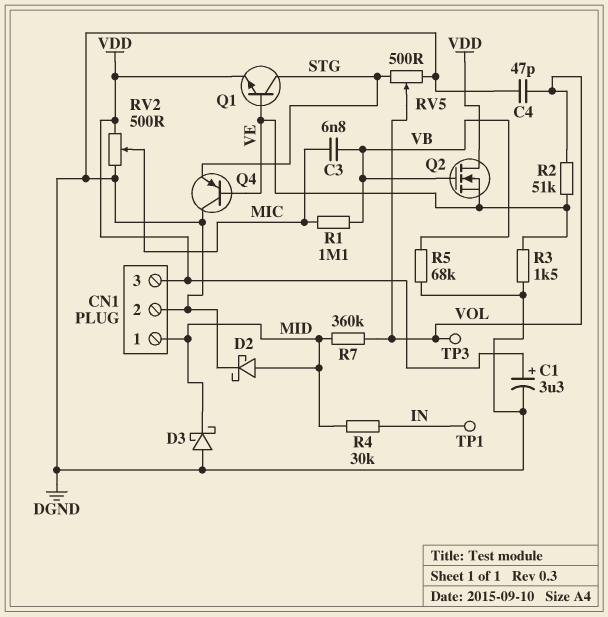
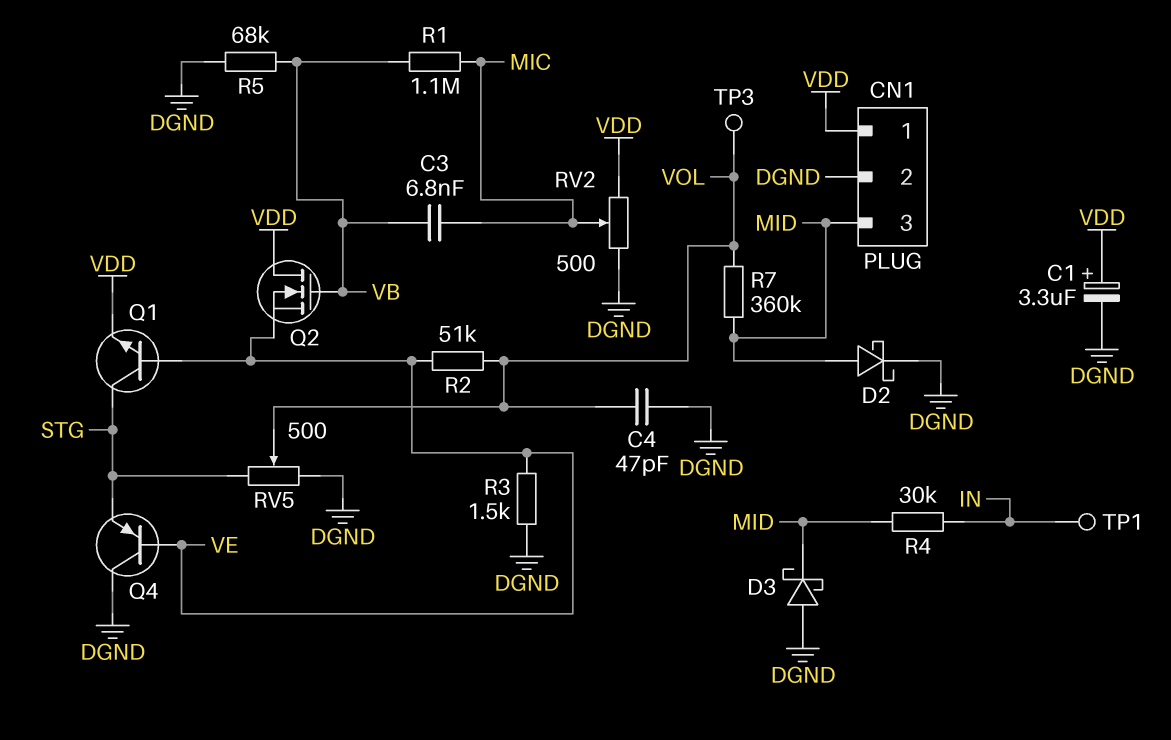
CN1 pin 1: MID -> VDD
CN1 pin 3: VDD -> MID

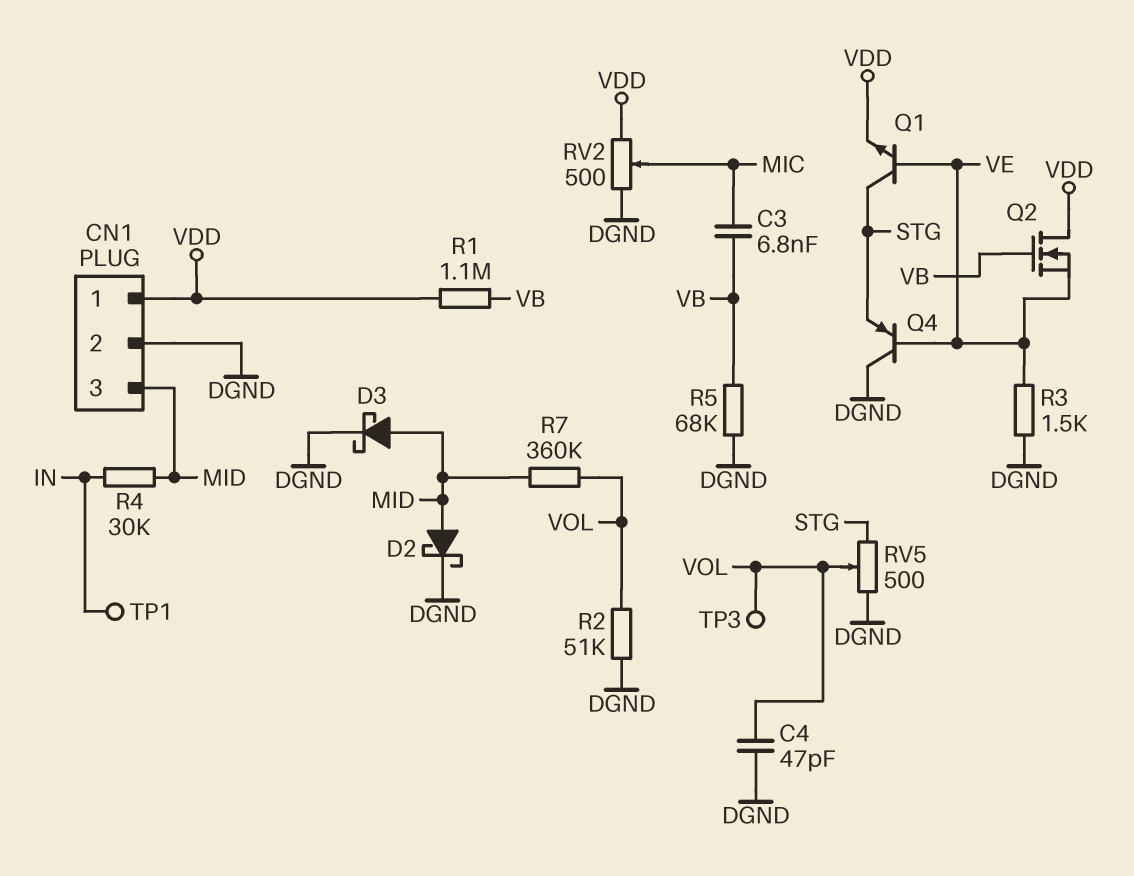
C1: 3.3uF (plus VDD, minus DGND) -> none
D3: schottky (A DGND, K MID) -> schottky (A MID, K DGND)
R1: 1.1M (MIC, VB) -> 1.1M (VB, VDD)
R2: 51k (VE, VOL) -> 51k (DGND, VOL)

